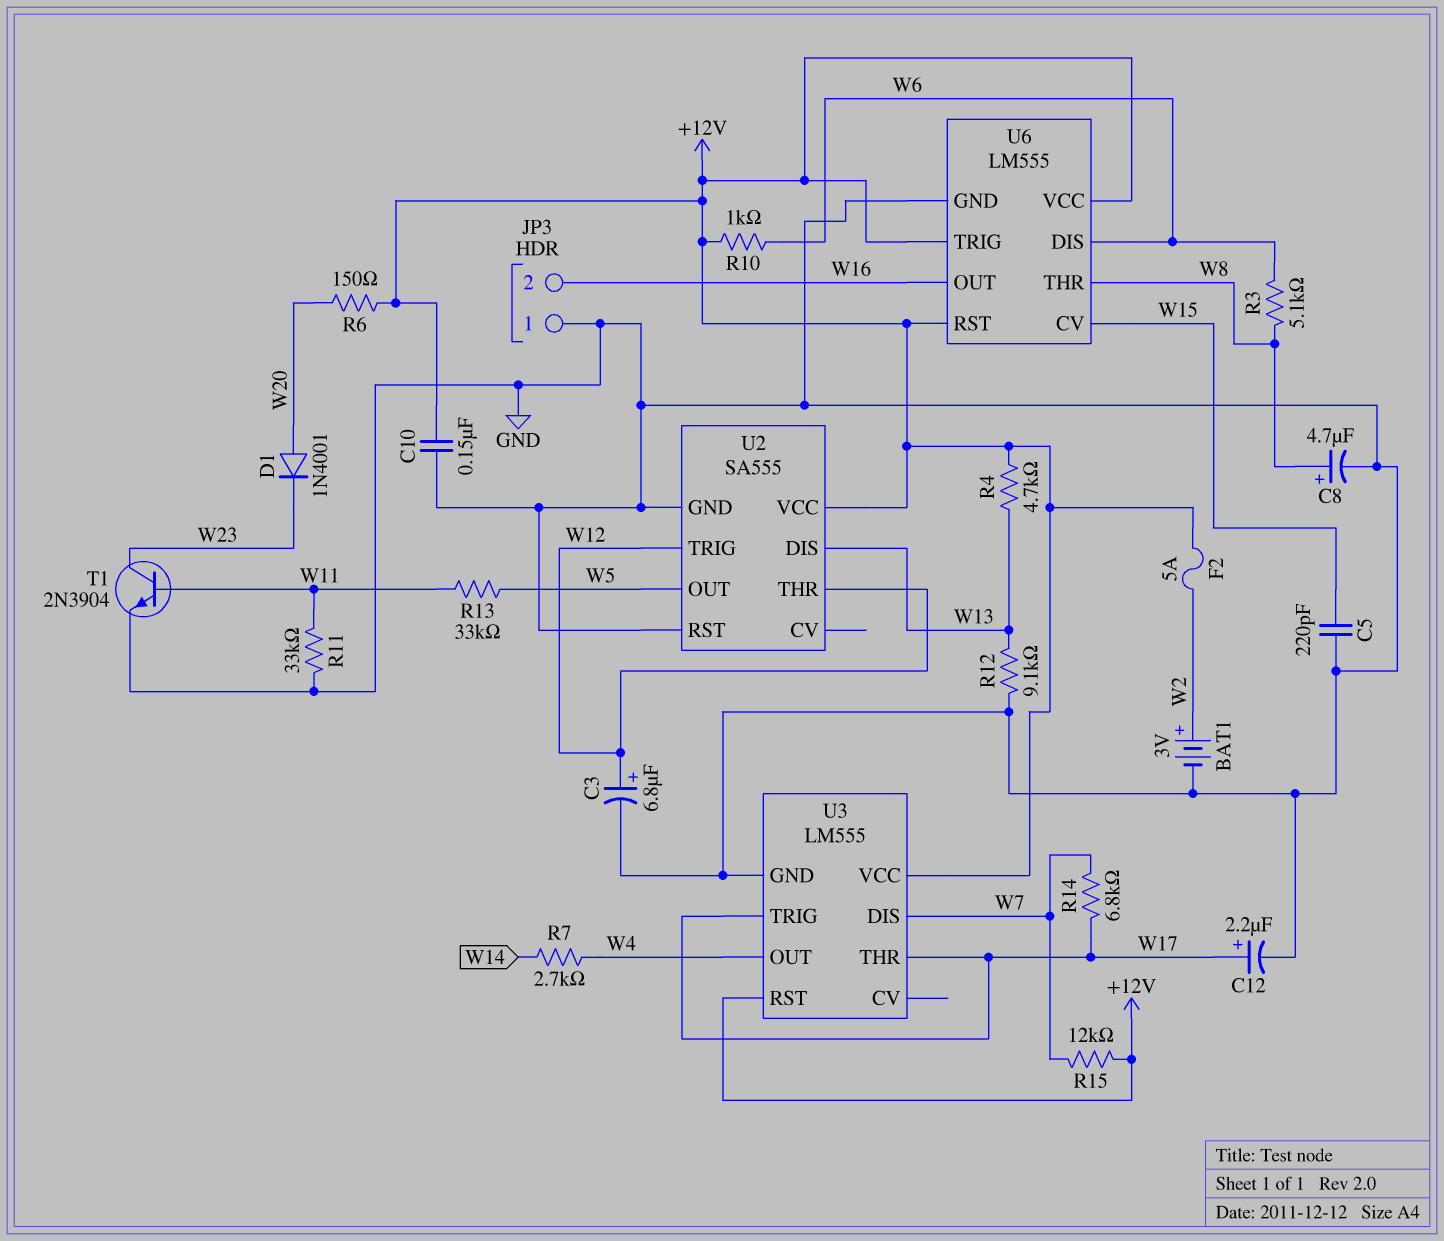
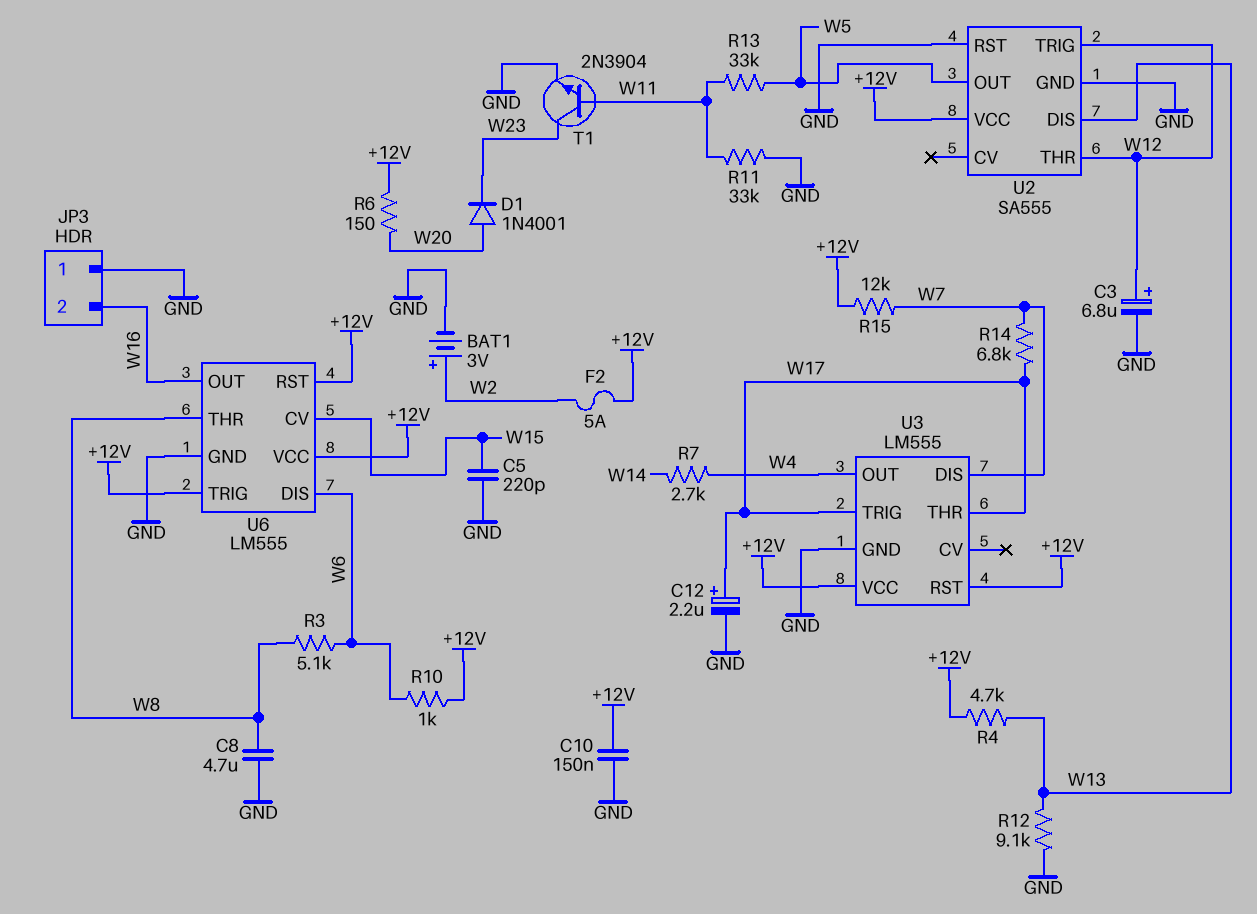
C8: 4.7uF (plus W8, minus GND) -> 4.7uF (GND, W8)

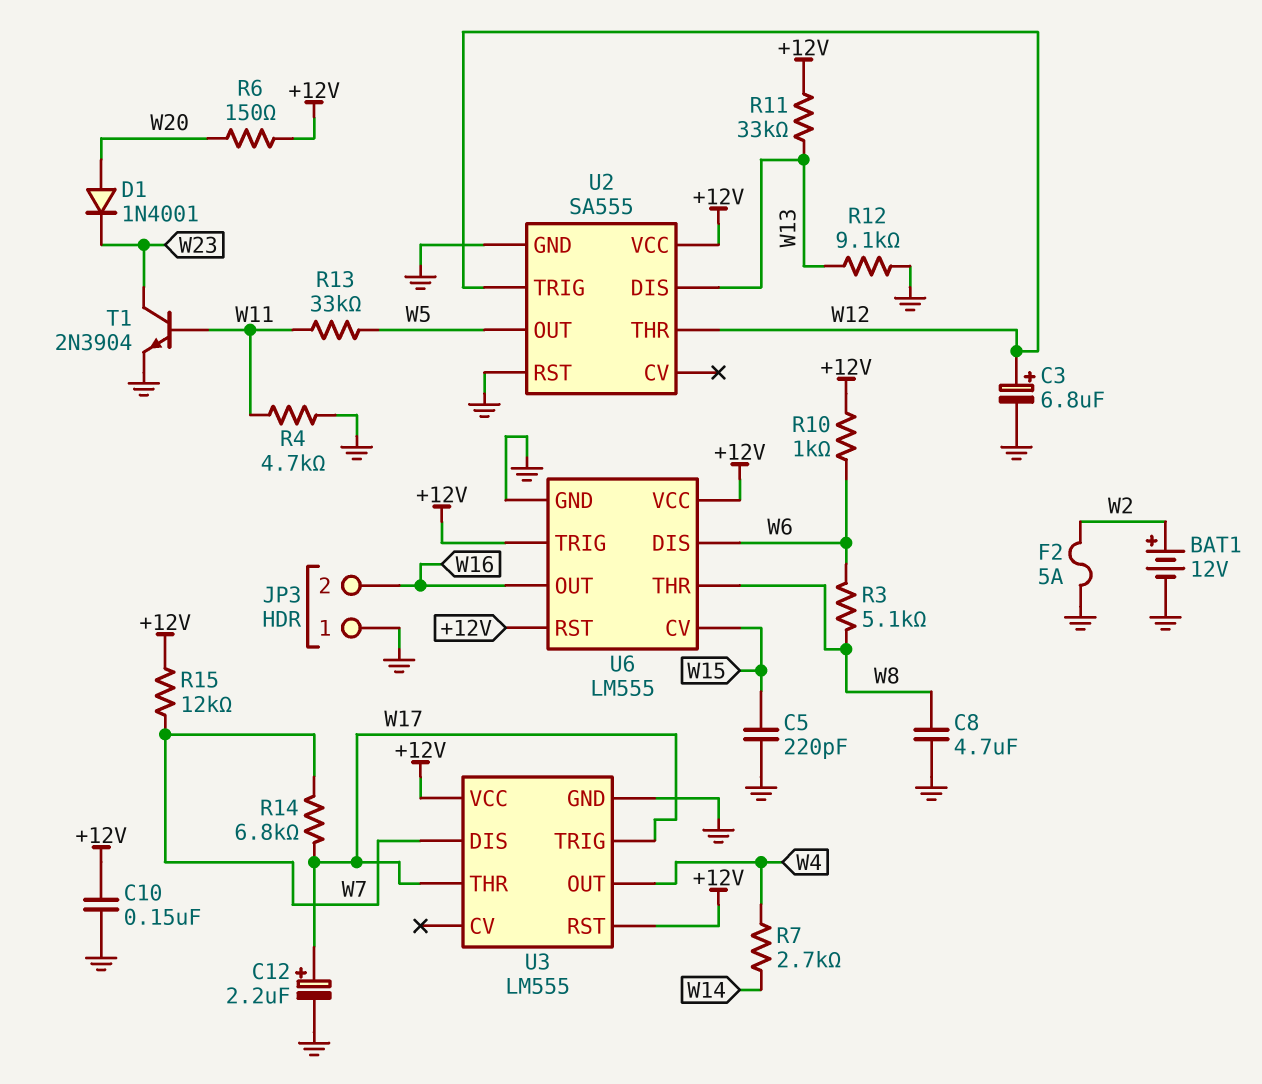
BAT1: 3V (plus W2, minus GND) -> 12V (plus W2, minus GND)
F2: 5A (+12V, W2) -> 5A (GND, W2)
R4: 4.7k (+12V, W13) -> 4.7k (GND, W11)
R11: 33k (GND, W11) -> 33k (+12V, W13)

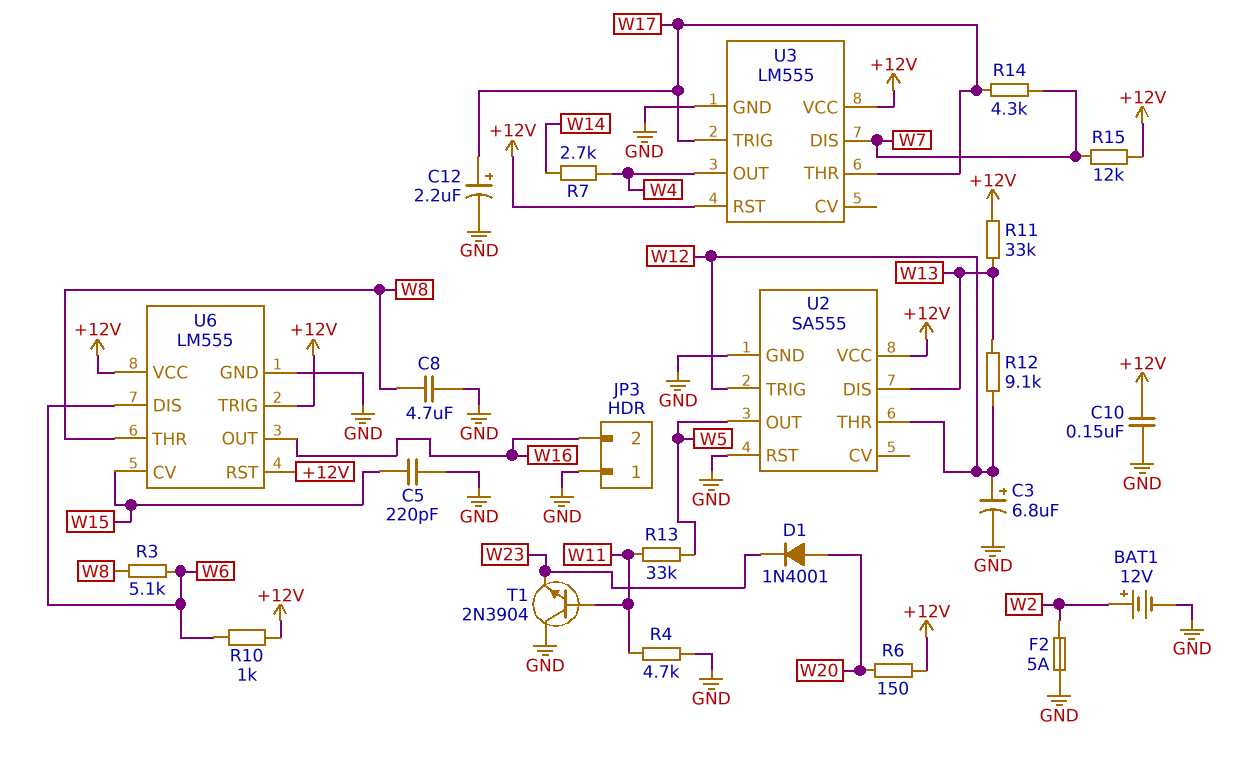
R12: 9.1k (GND, W13) -> 9.1k (W12, W13)
R14: 6.8k (W7, W17) -> 4.3k (W7, W17)
T1: NPN 2N3904 (B W11, C W23, E GND) -> NPN 2N3904 (B W11, C GND, E W23)

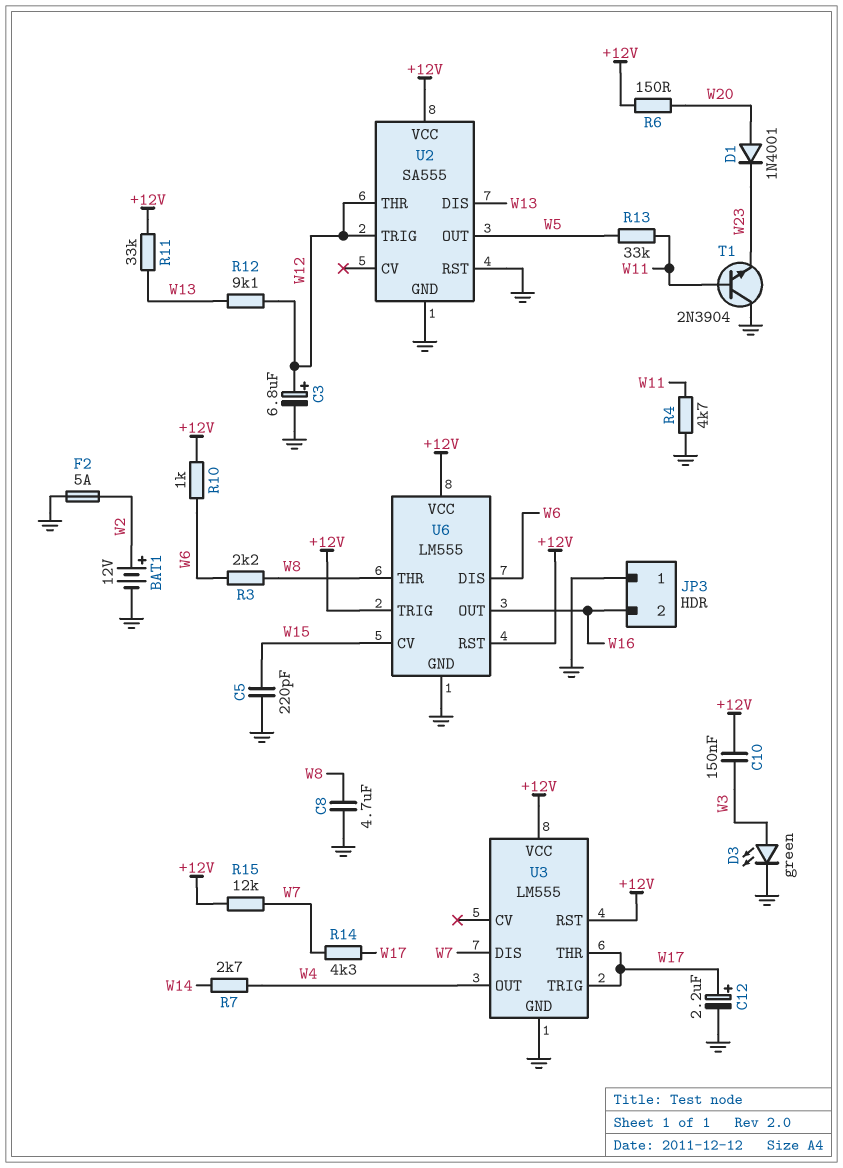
C10: 150nF (+12V, GND) -> 150nF (+12V, W3)
D3: none -> LED green (A W3, K GND)
R3: 5.1k (W6, W8) -> 2.2k (W6, W8)

